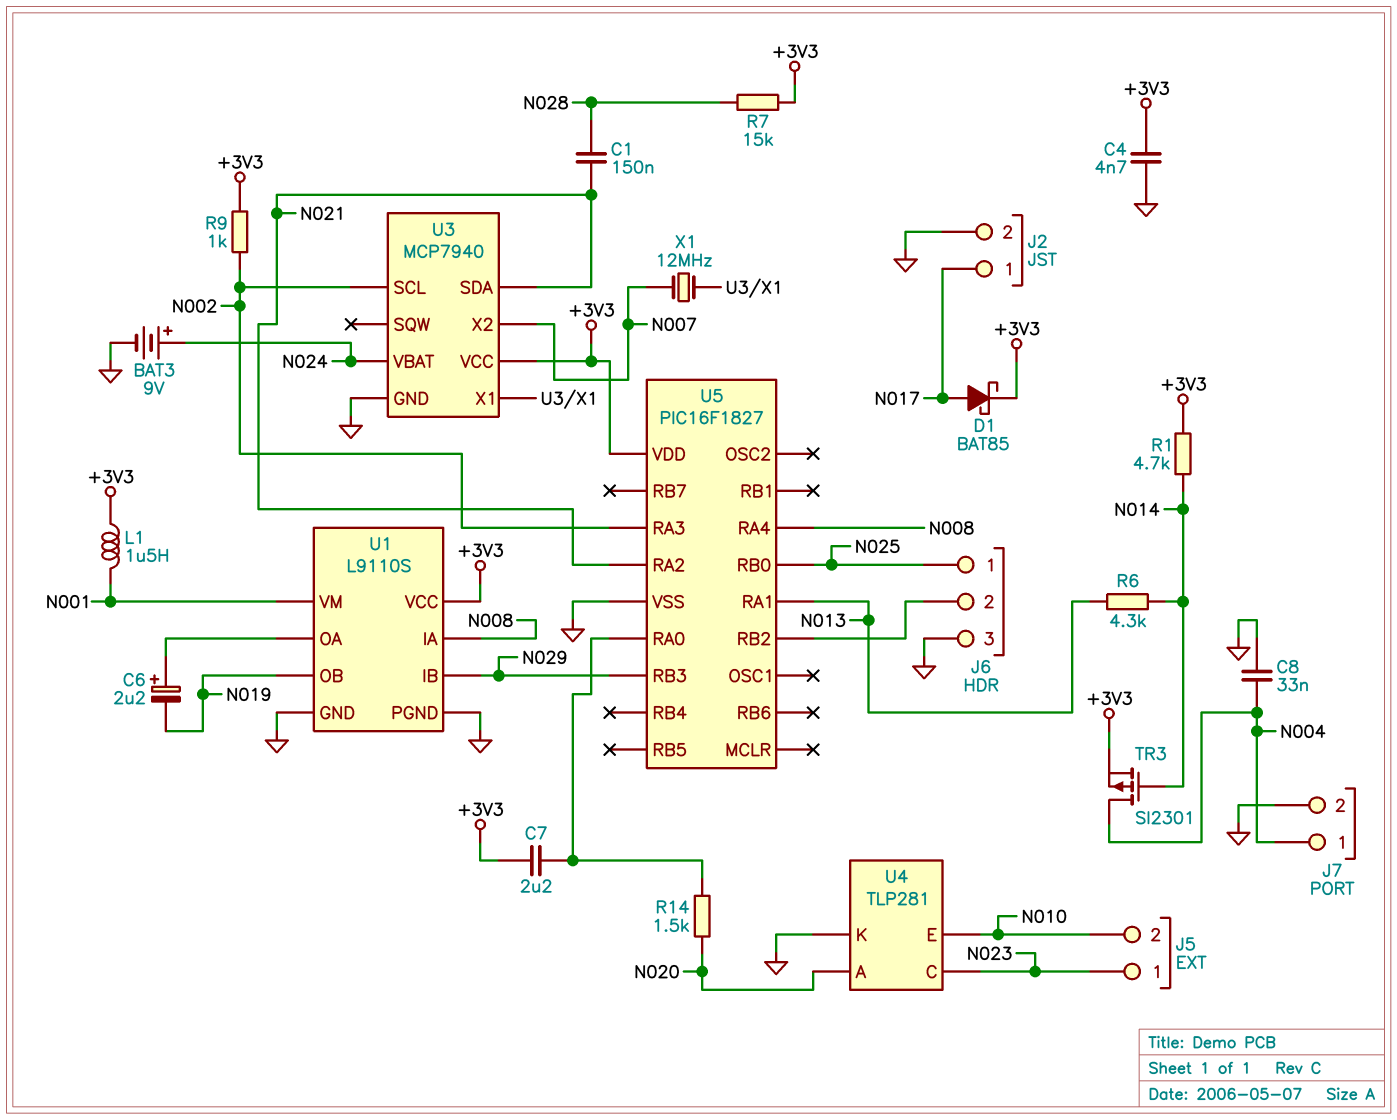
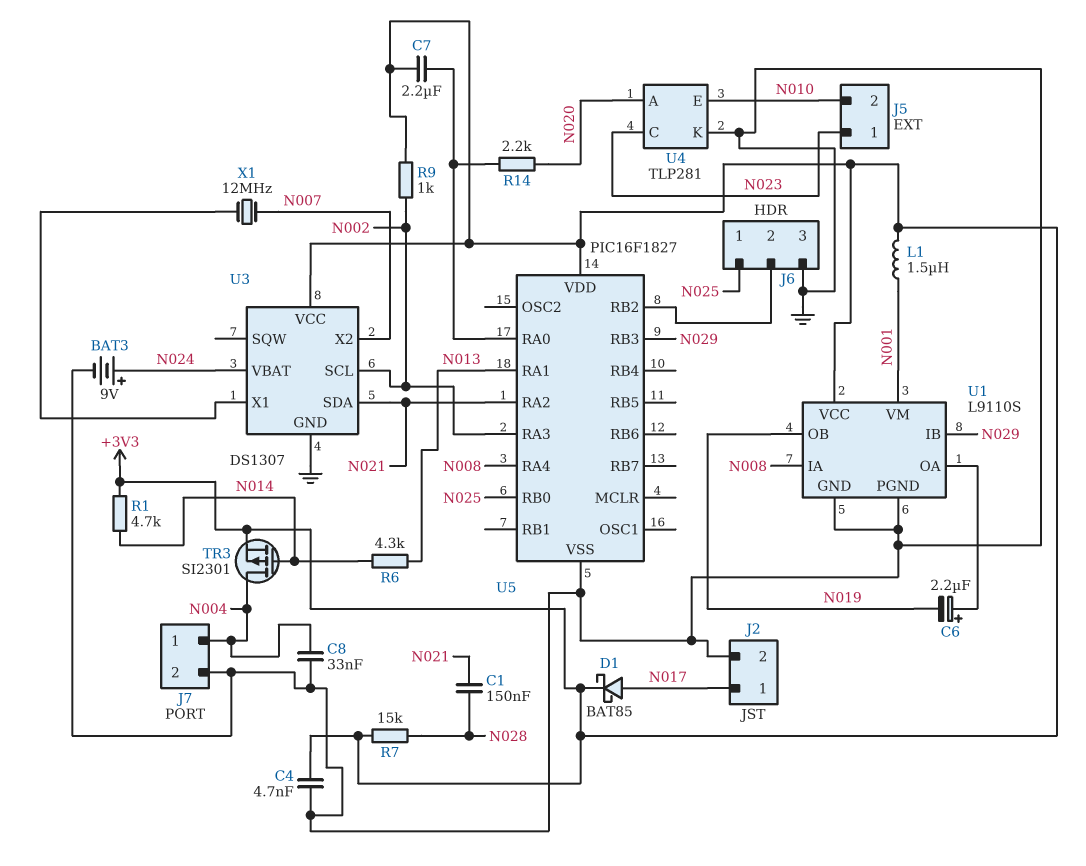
R14: 1.5k (N020, U5/RA0) -> 2.2k (N020, U5/RA0)
U3: MCP7940 -> DS1307

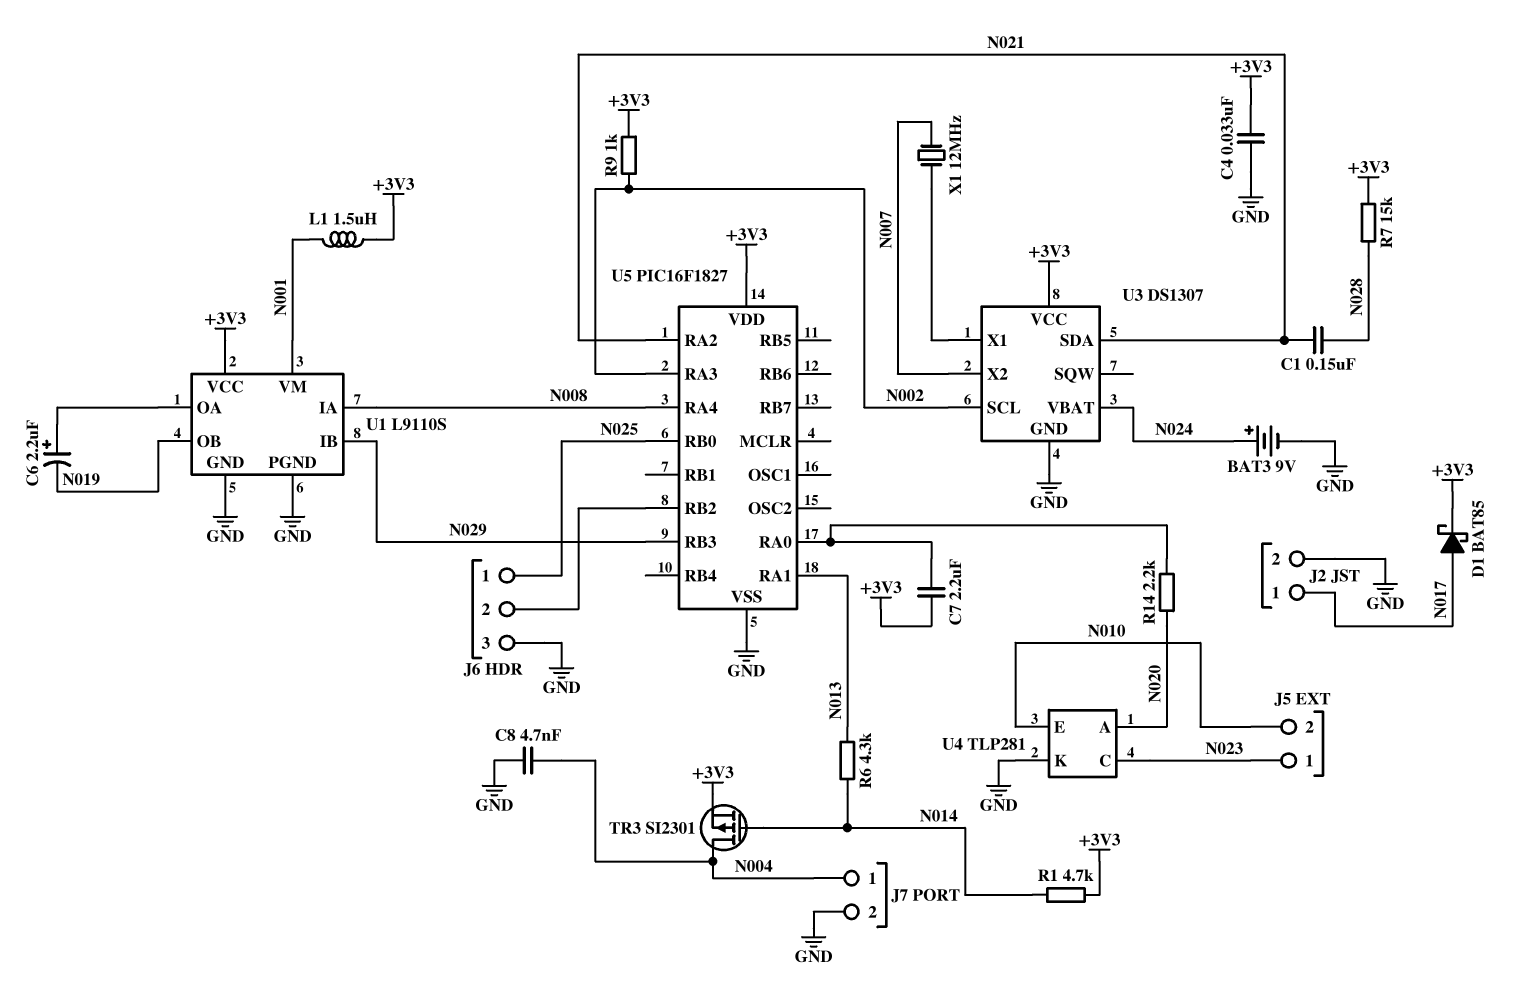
C4: 4.7nF (+3V3, GND) -> 33nF (+3V3, GND)
C8: 33nF (GND, N004) -> 4.7nF (GND, N004)

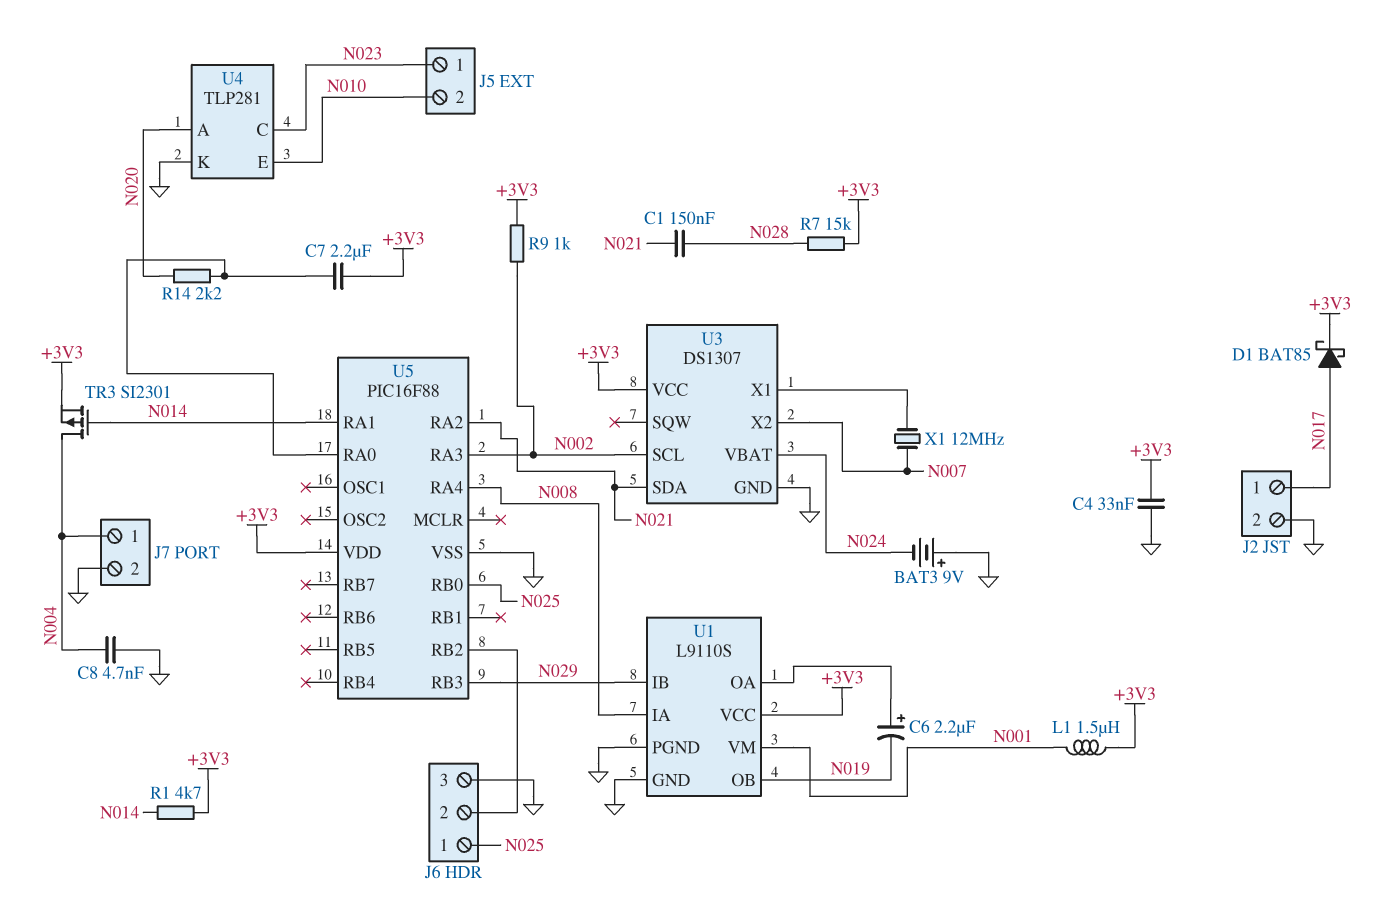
BAT3: 9V (plus N024, minus GND) -> 9V (plus GND, minus N024)
R6: 4.3k (N013, N014) -> none
U5: PIC16F1827 -> PIC16F88
U5 pin RA1: N013 -> N014

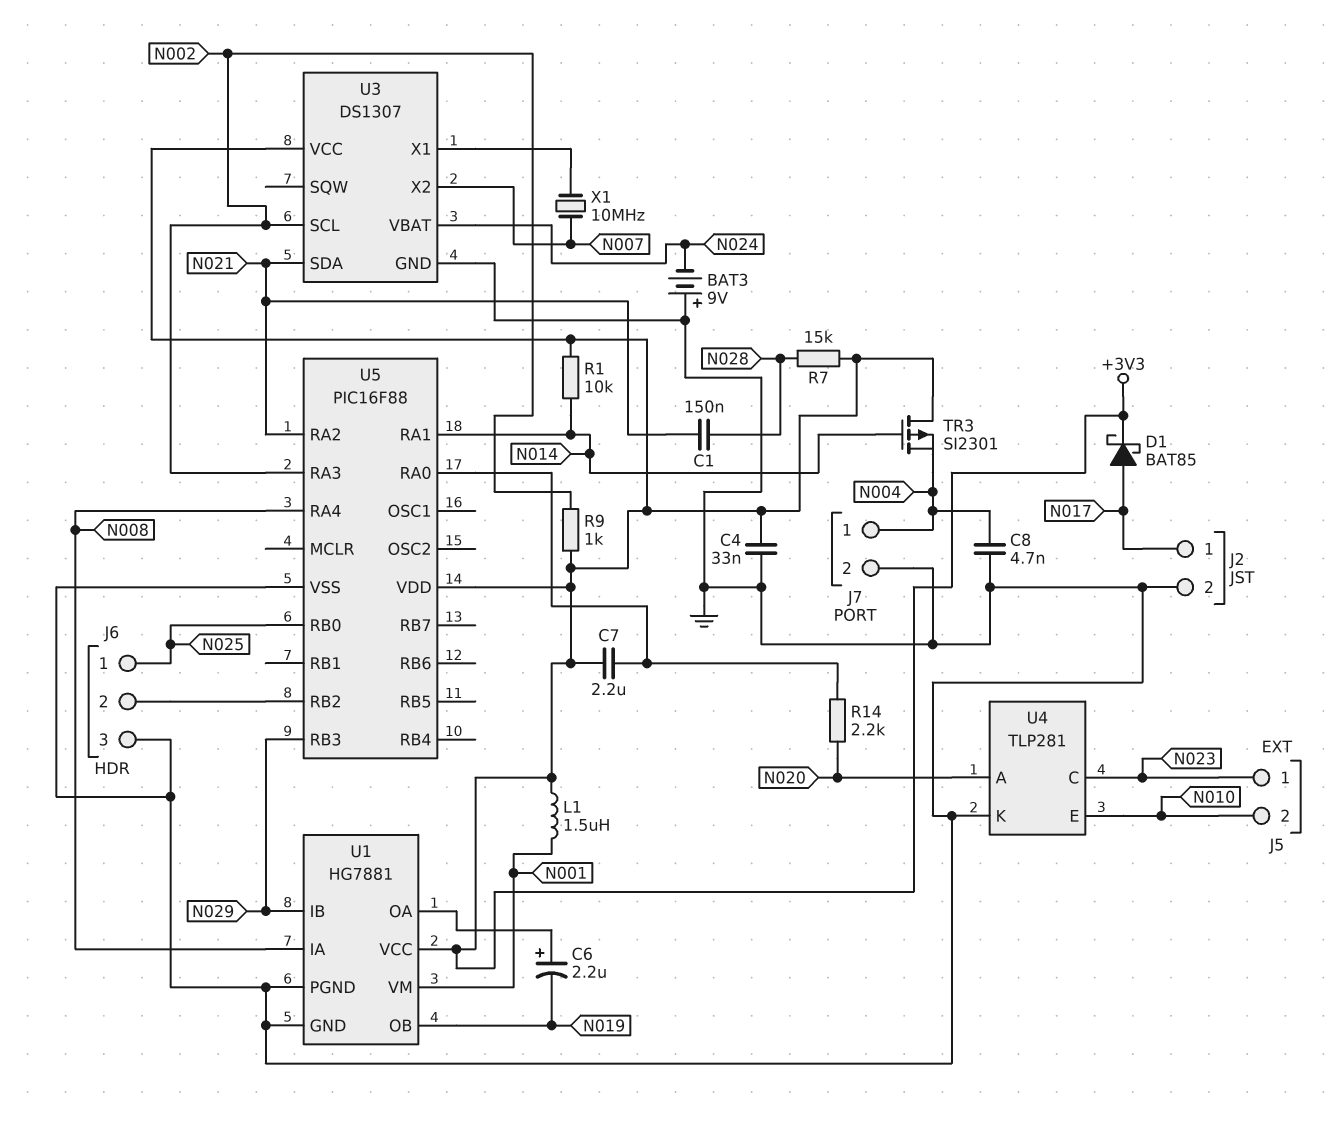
R1: 4.7k (+3V3, N014) -> 10k (+3V3, N014)
TR3: PMOS SI2301 (G N014, D N004, S +3V3) -> PMOS SI2301 (G N014, D +3V3, S N004)
U1: L9110S -> HG7881
X1: 12MHz (N007, U3/X1) -> 10MHz (N007, U3/X1)

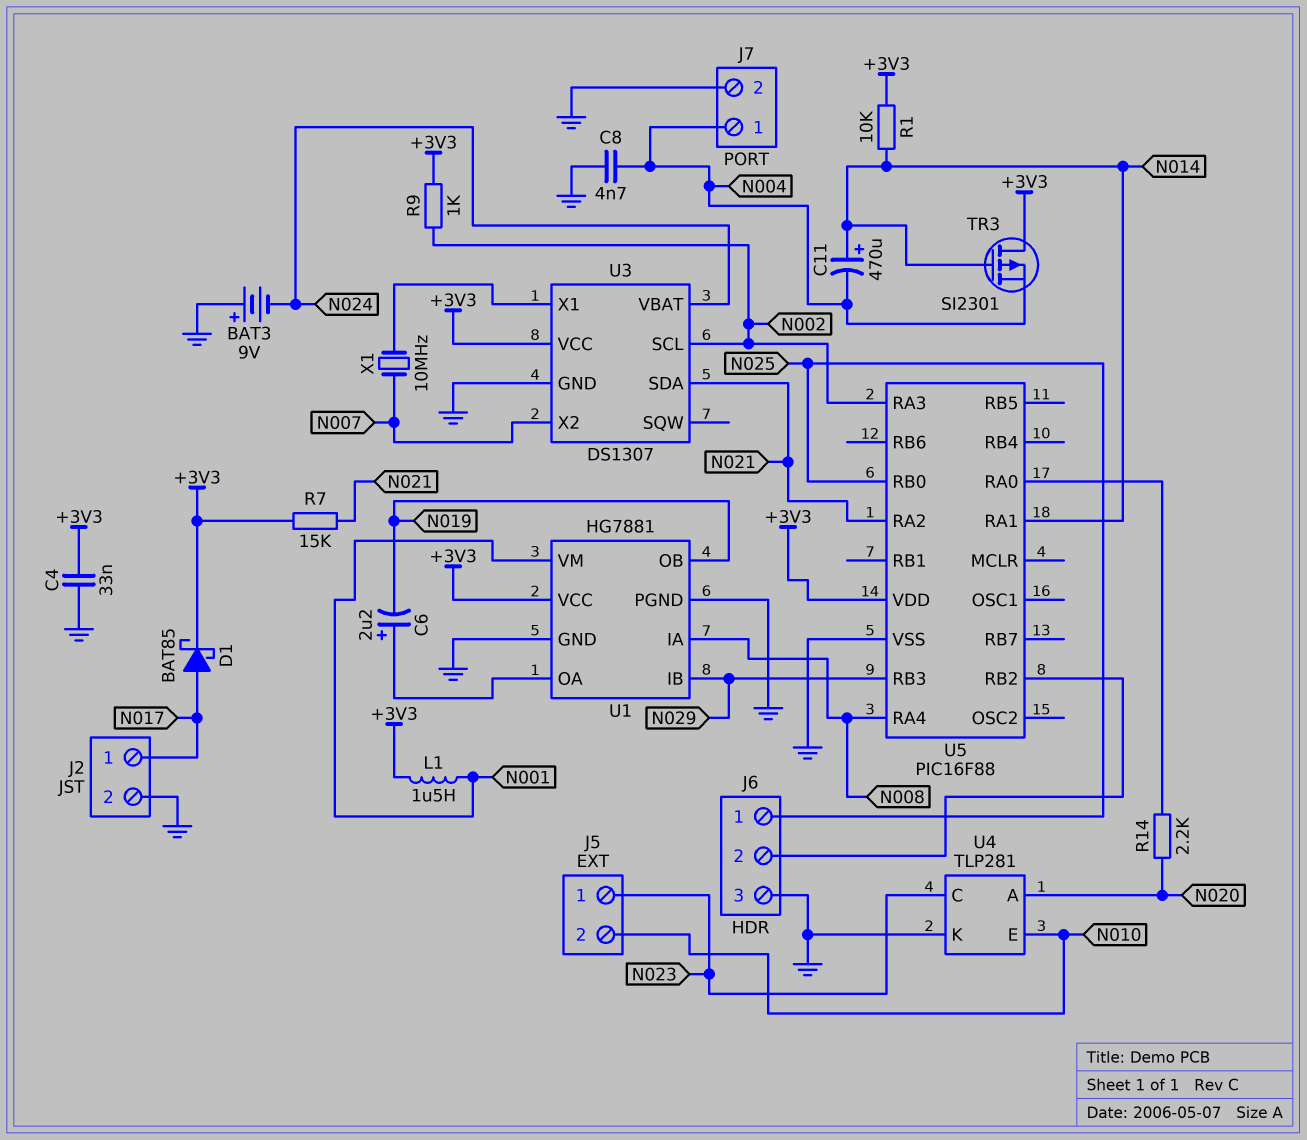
C1: 150nF (N021, N028) -> none
C7: 2.2uF (+3V3, U5/RA0) -> none
C11: none -> 470uF (plus N014, minus N004)
R7: 15k (+3V3, N028) -> 15k (+3V3, N021)

